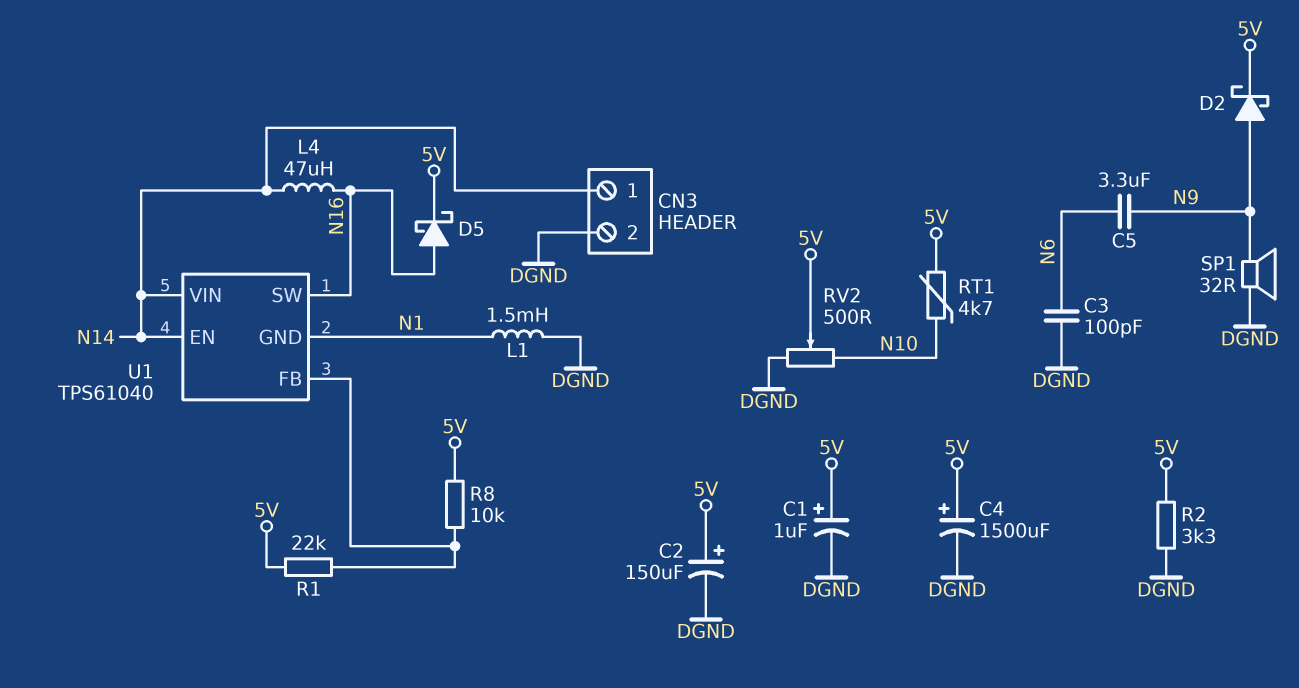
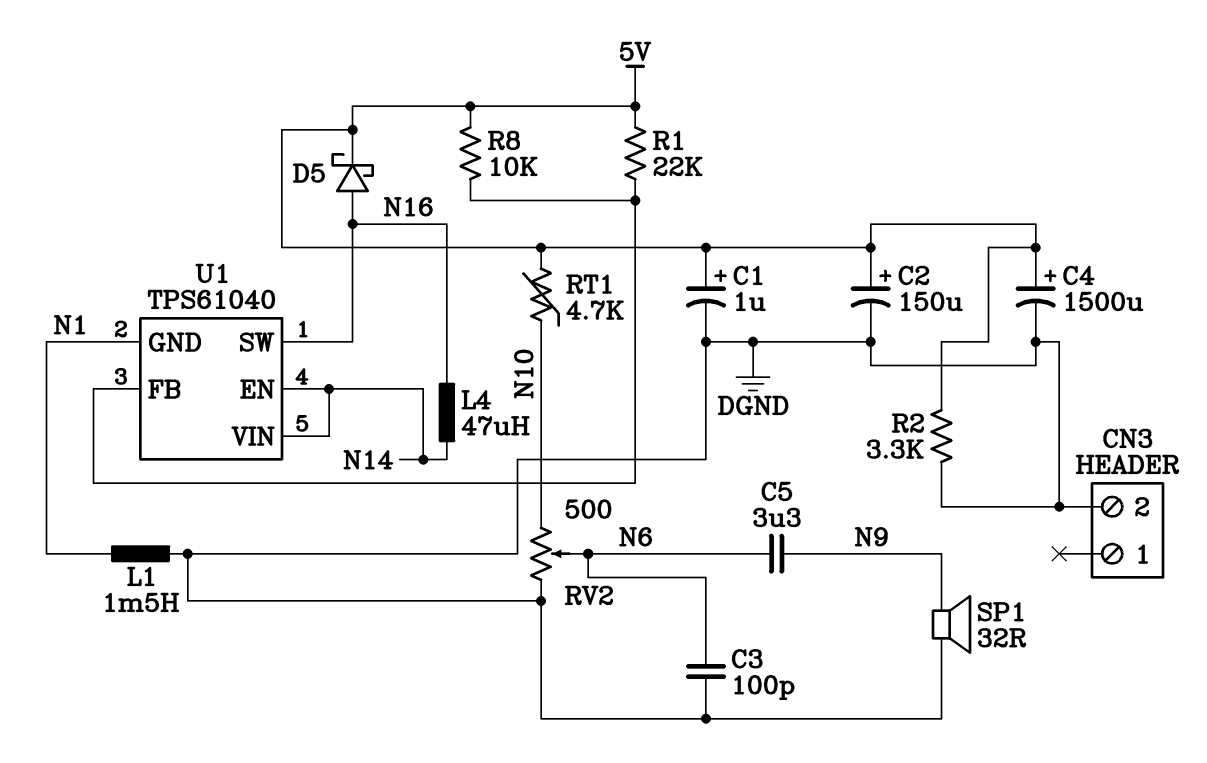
CN3 pin 1: N14 -> none
D2: schottky (A N9, K 5V) -> none
RV2: 500 (DGND, N10, wiper 5V) -> 500 (DGND, N10, wiper N6)

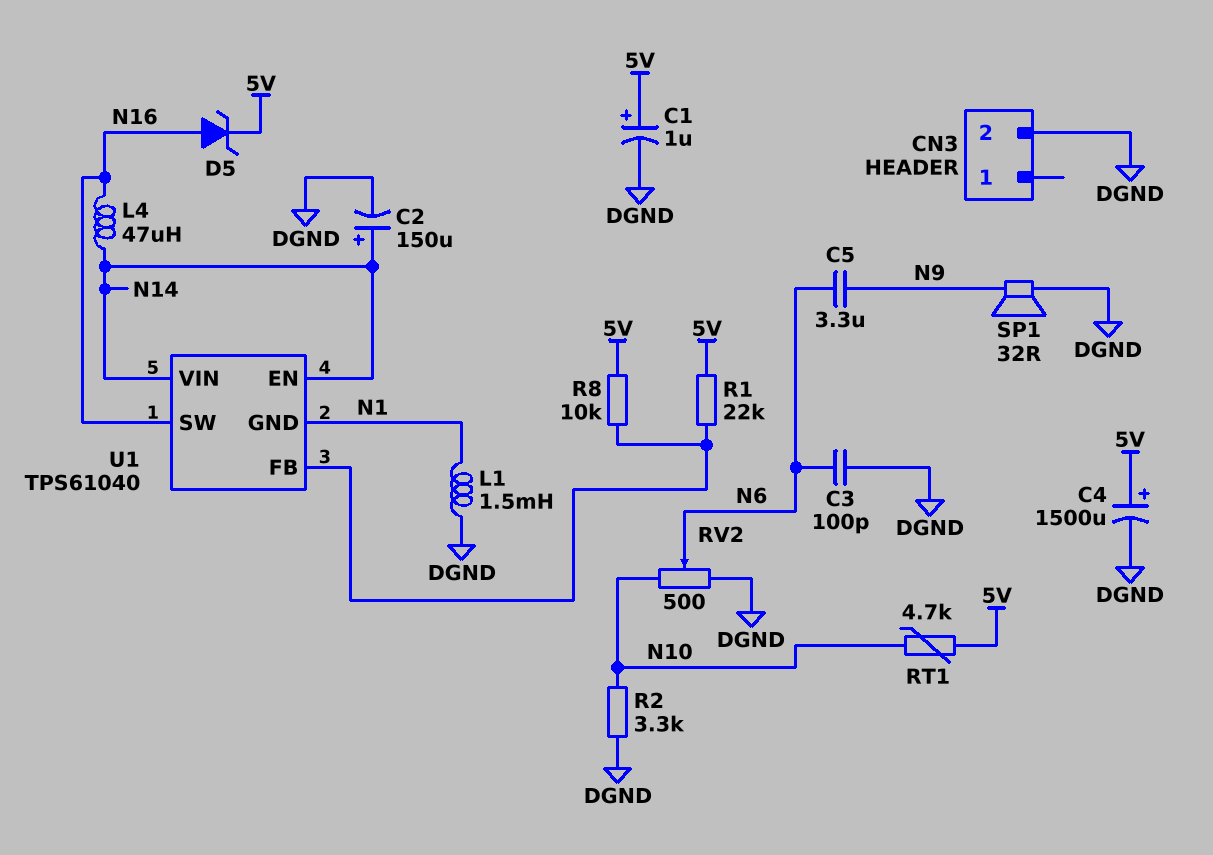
C2: 150uF (plus 5V, minus DGND) -> 150uF (plus N14, minus DGND)
D5: schottky (A N16, K 5V) -> zener (A N16, K 5V)
R2: 3.3k (5V, DGND) -> 3.3k (DGND, N10)

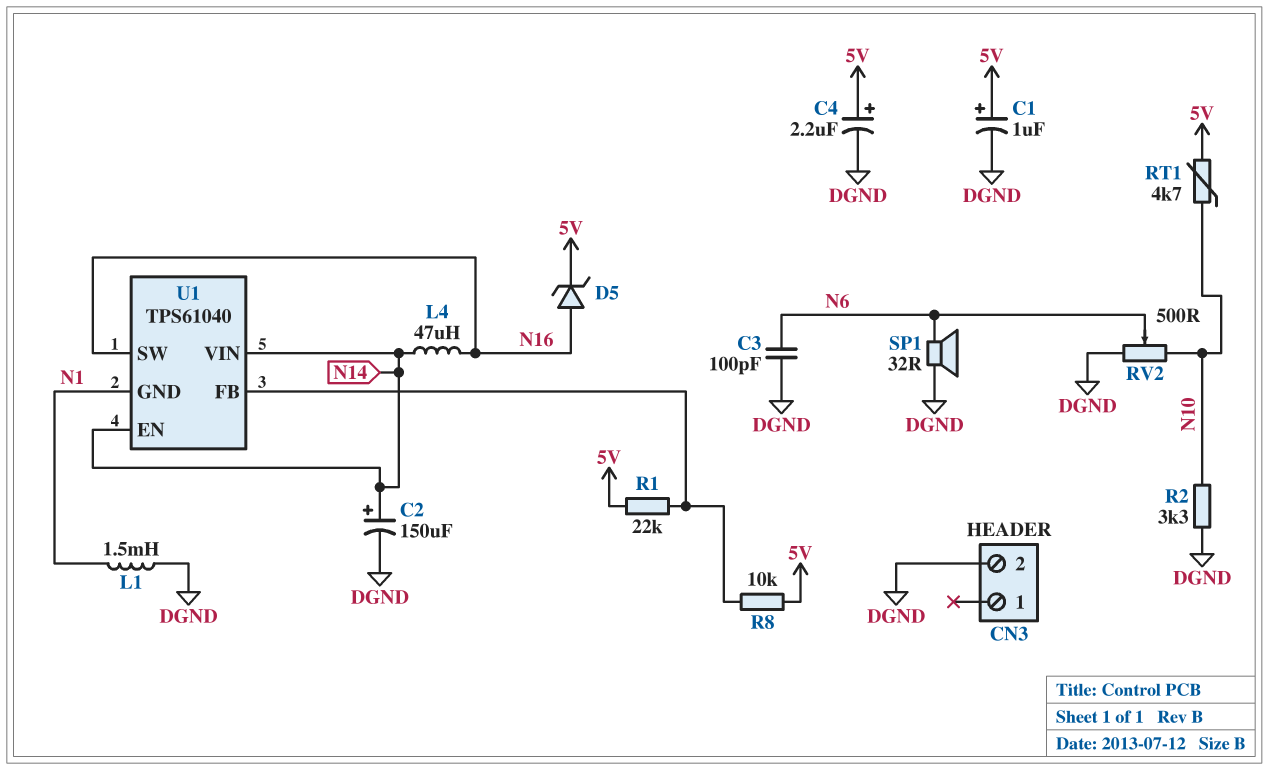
C4: 1500uF (plus 5V, minus DGND) -> 2.2uF (plus 5V, minus DGND)
C5: 3.3uF (N6, N9) -> none
SP1: speaker 32R (DGND, N9) -> speaker 32R (DGND, N6)

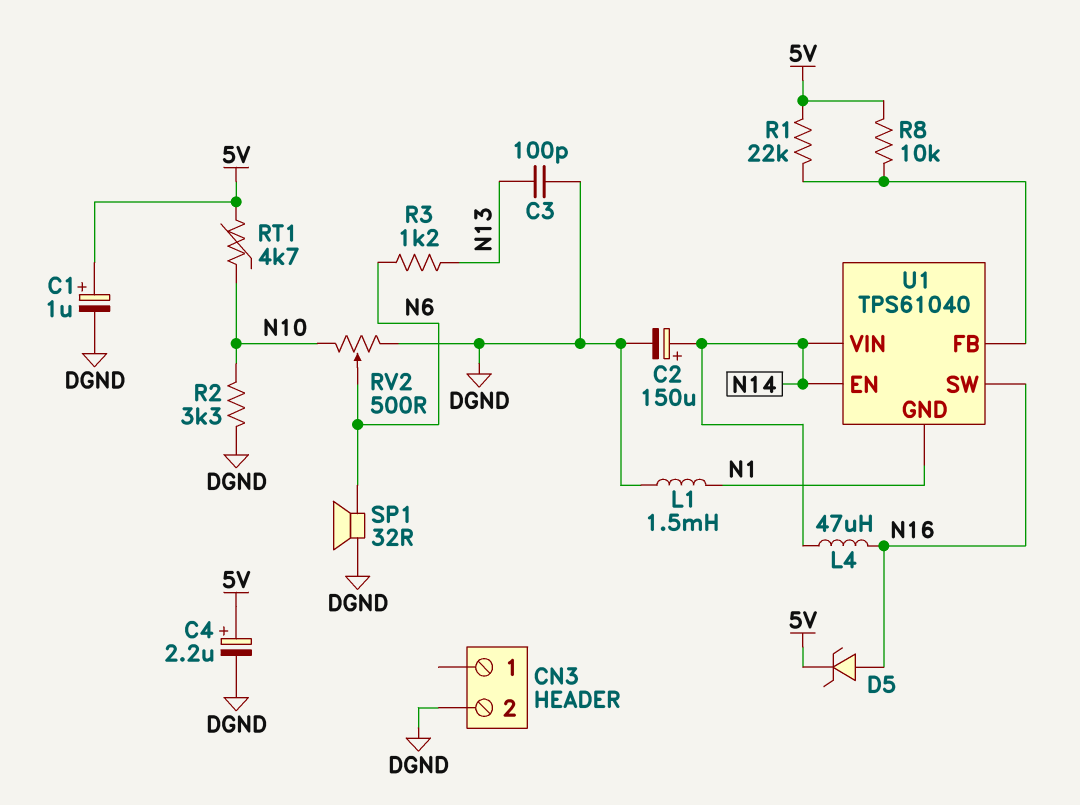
C3: 100pF (DGND, N6) -> 100pF (DGND, N13)
R3: none -> 1.2k (N6, N13)

